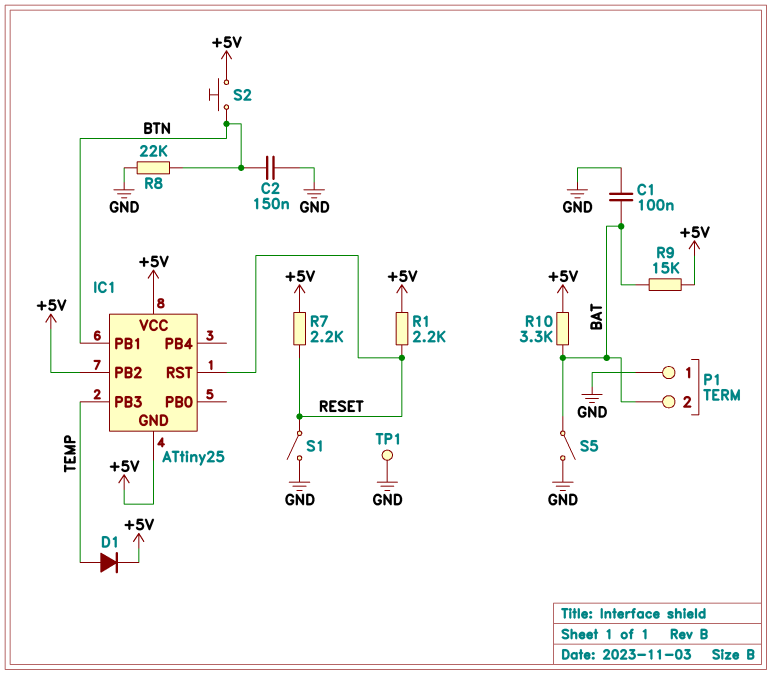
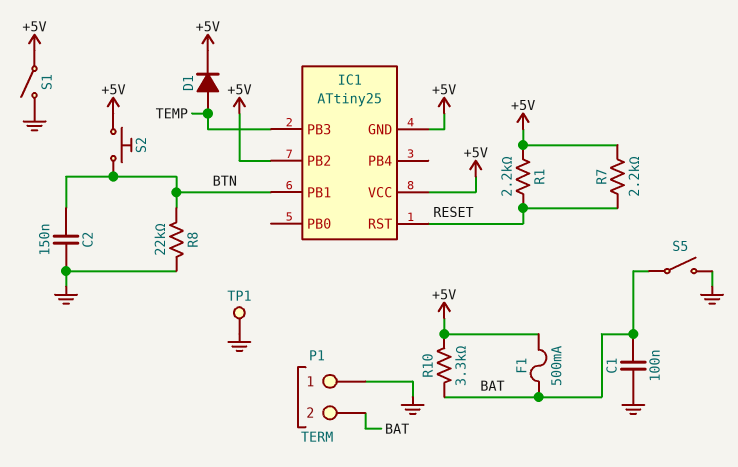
F1: none -> 500mA (+5V, BAT)
R9: 15k (+5V, BAT) -> none
S1: switch (GND, RESET) -> switch (+5V, GND)

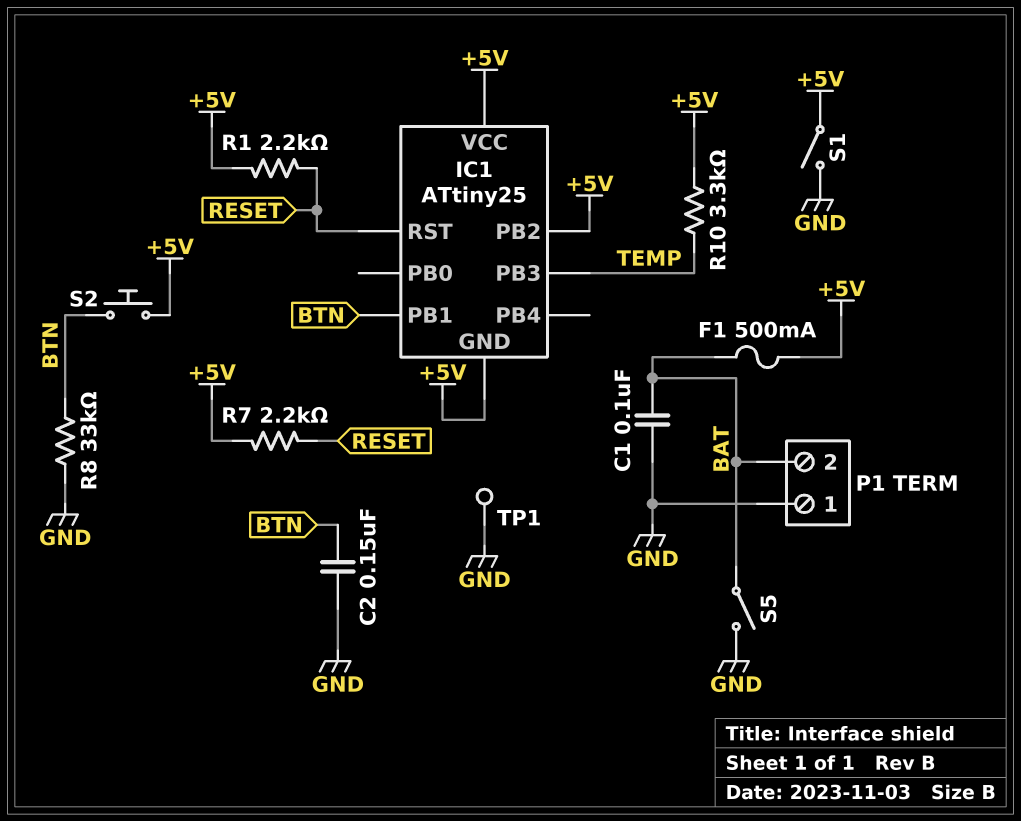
D1: diode (A TEMP, K +5V) -> none
R8: 22k (BTN, GND) -> 33k (BTN, GND)
R10: 3.3k (+5V, BAT) -> 3.3k (+5V, TEMP)

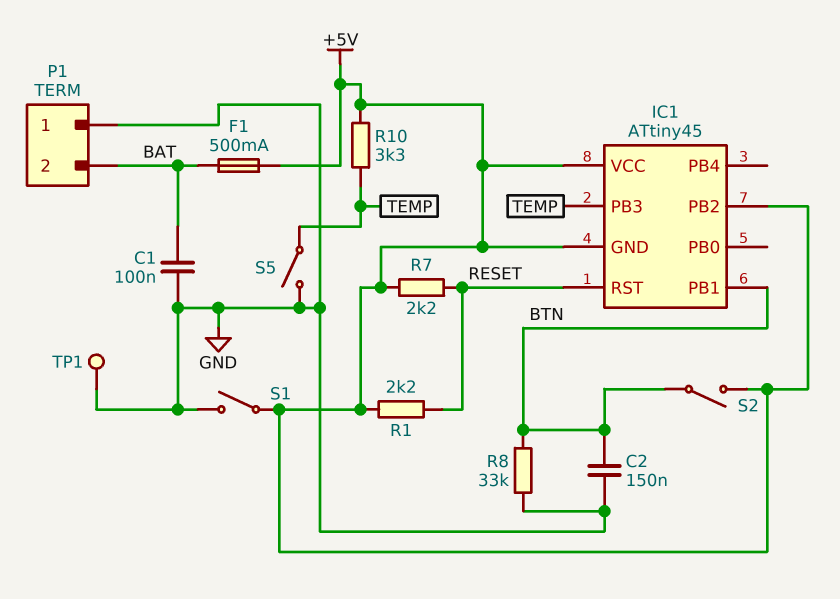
IC1: ATtiny25 -> ATtiny45
S2: button (+5V, BTN) -> switch (+5V, BTN)
S5: switch (BAT, GND) -> switch (GND, TEMP)

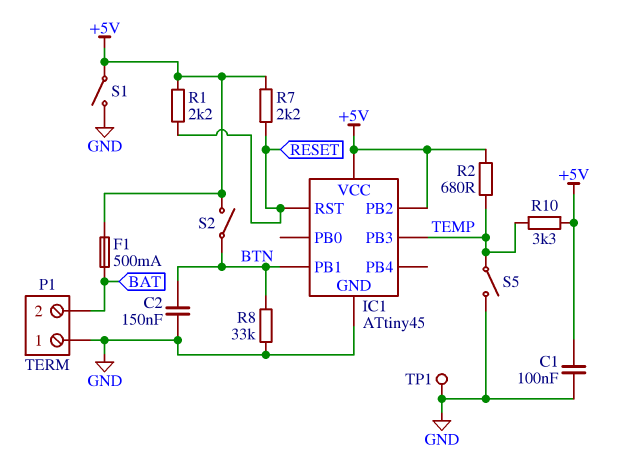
C1: 100nF (BAT, GND) -> 100nF (+5V, GND)
IC1 pin GND: +5V -> GND
R2: none -> 680 (+5V, TEMP)

